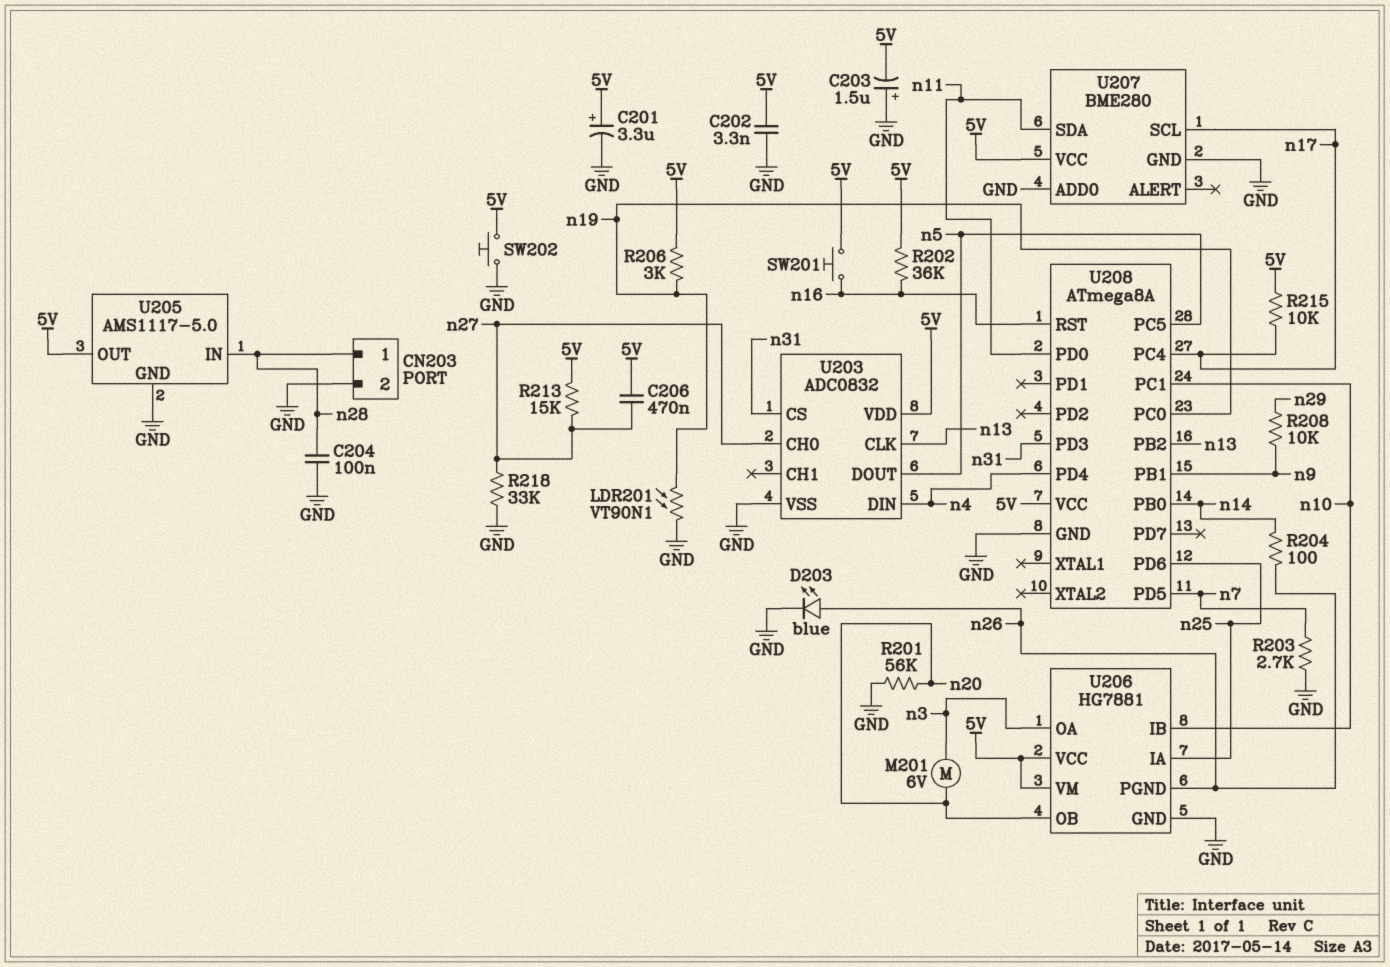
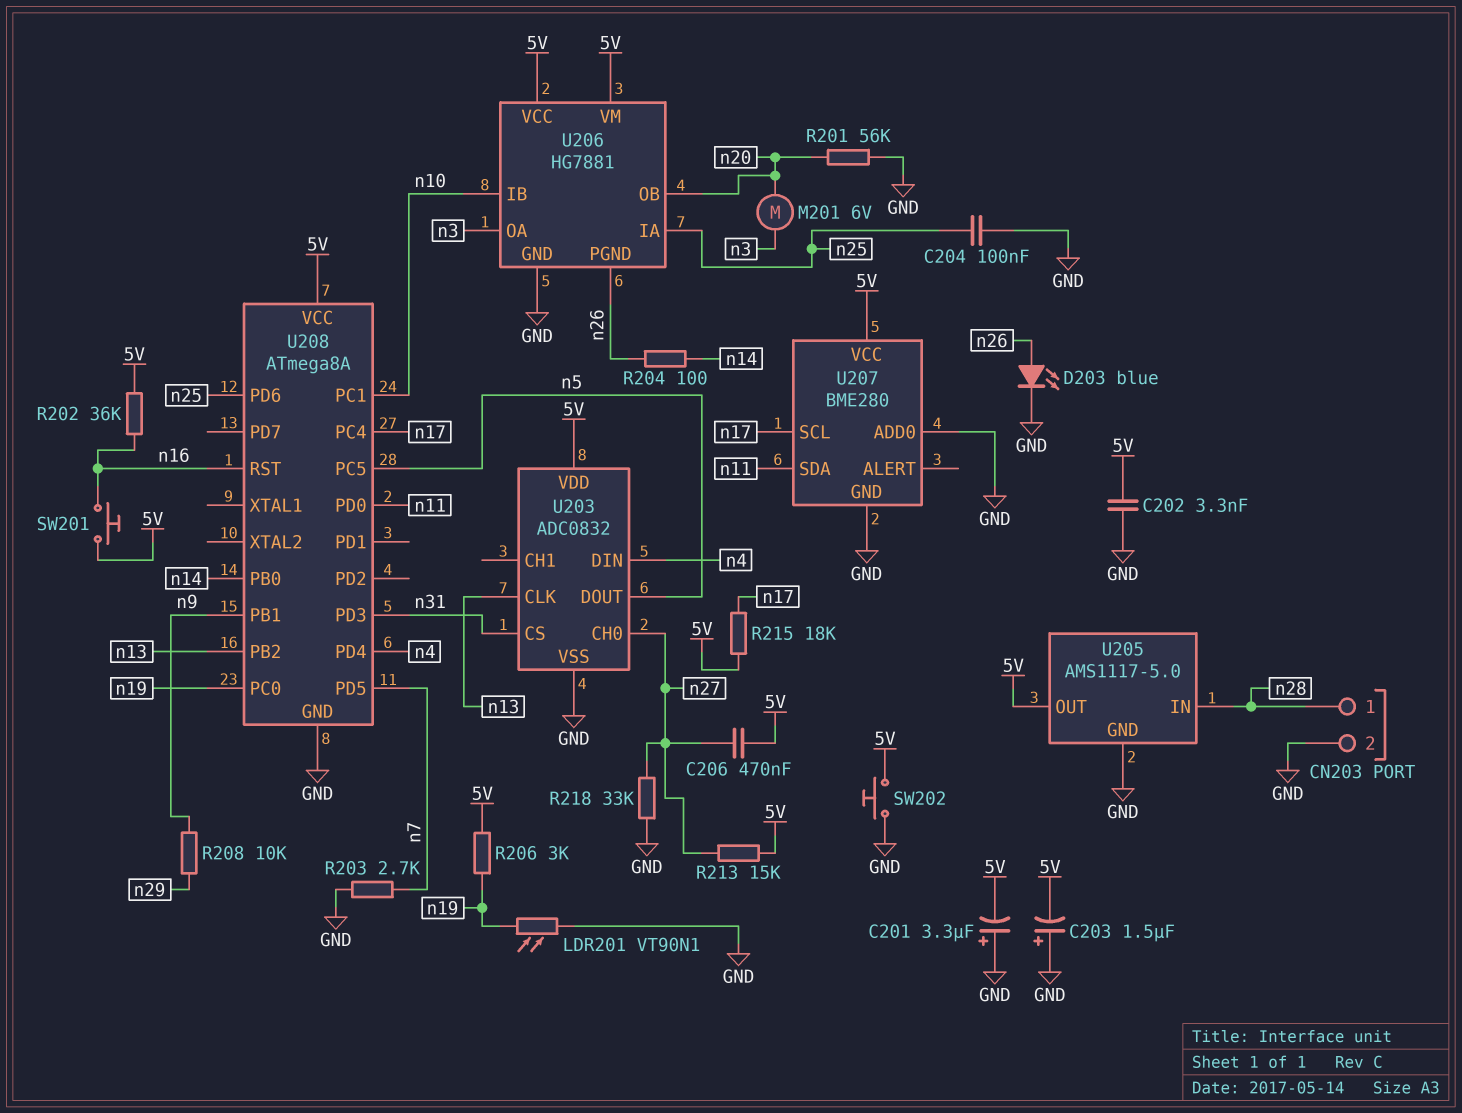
C201: 3.3uF (plus 5V, minus GND) -> 3.3uF (plus GND, minus 5V)
C204: 100nF (GND, n28) -> 100nF (GND, n25)
R215: 10k (5V, n17) -> 18k (5V, n17)

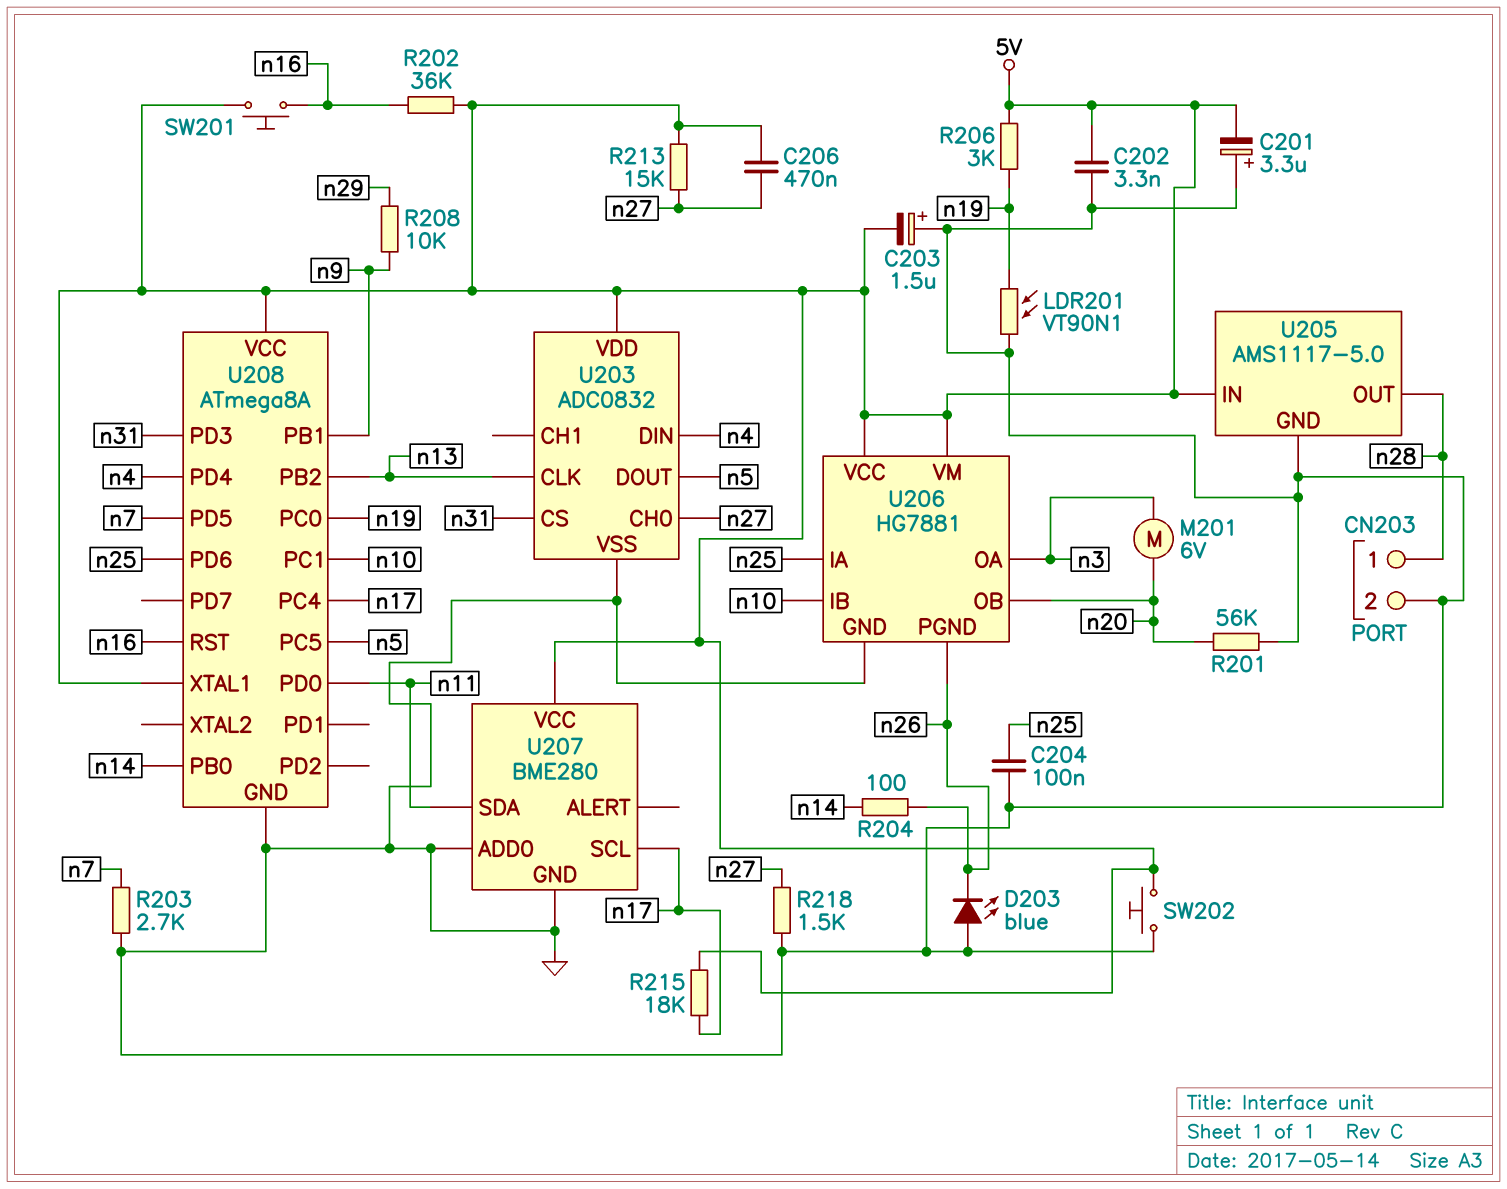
D203: LED blue (A n26, K GND) -> LED blue (A GND, K n26)
R218: 33k (GND, n27) -> 1.5k (GND, n27)
U205 pin IN: n28 -> 5V
U205 pin OUT: 5V -> n28
U208 pin XTAL1: none -> 5V

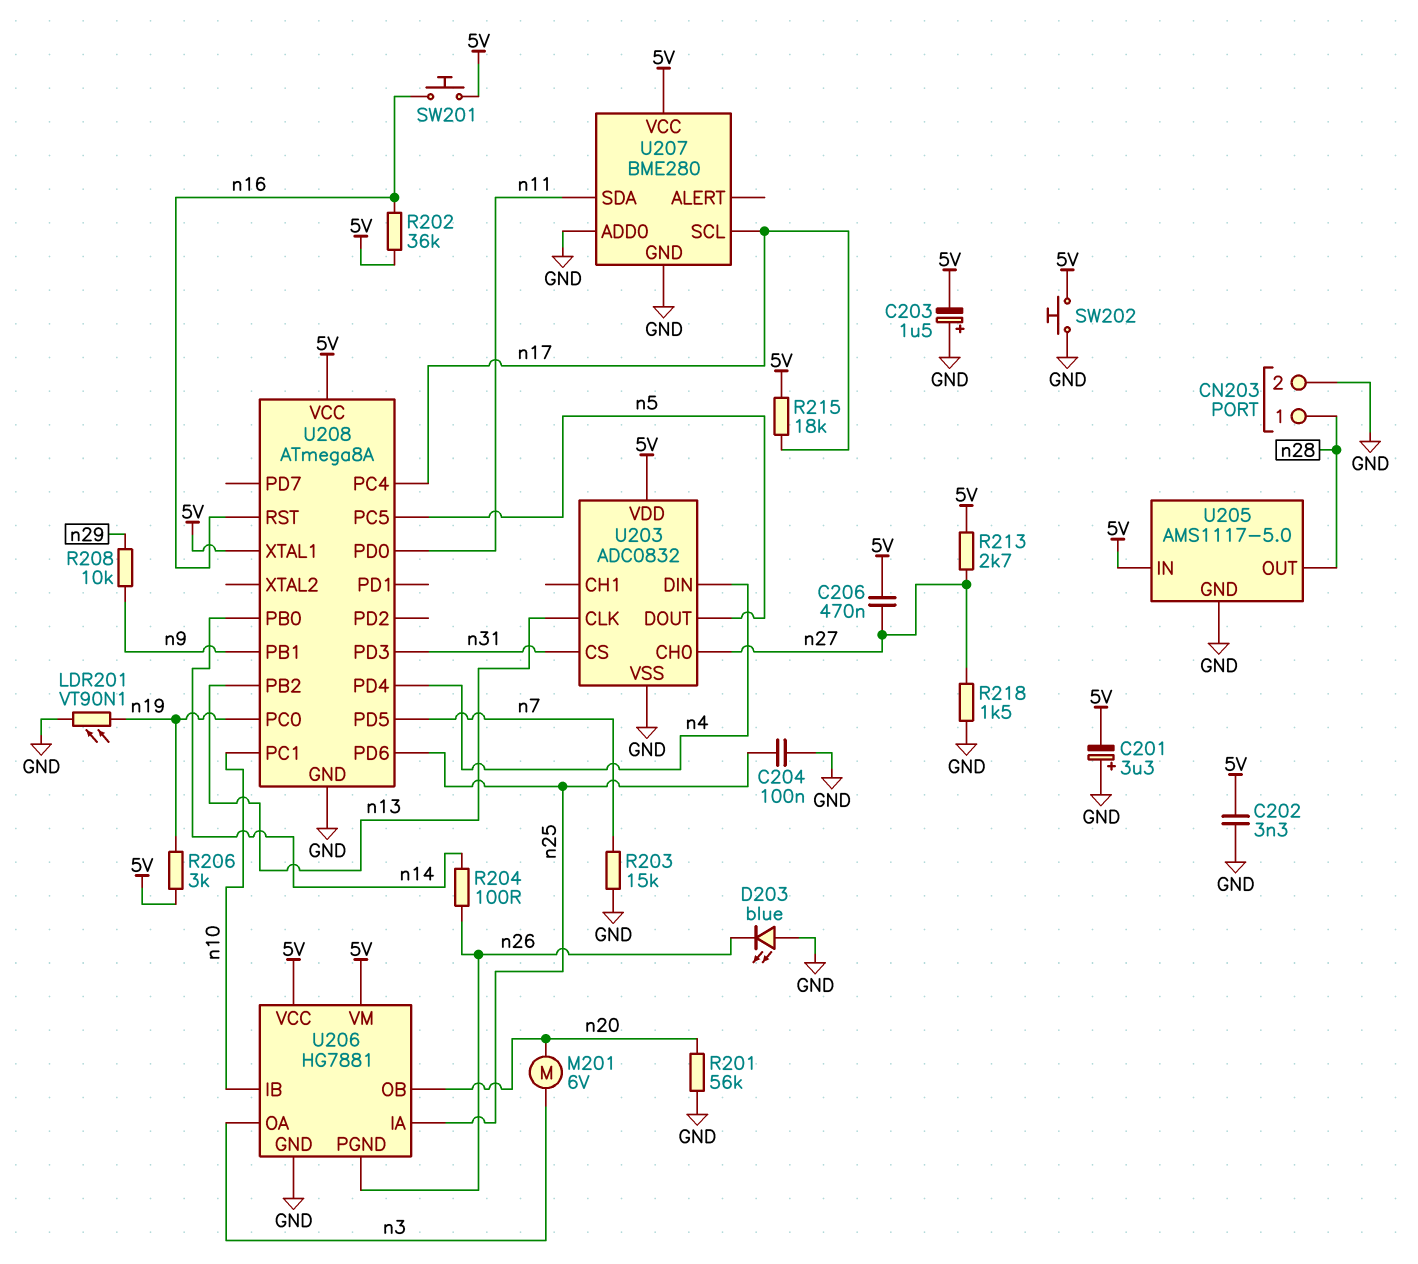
R203: 2.7k (GND, n7) -> 15k (GND, n7)
R213: 15k (5V, n27) -> 2.7k (5V, n27)

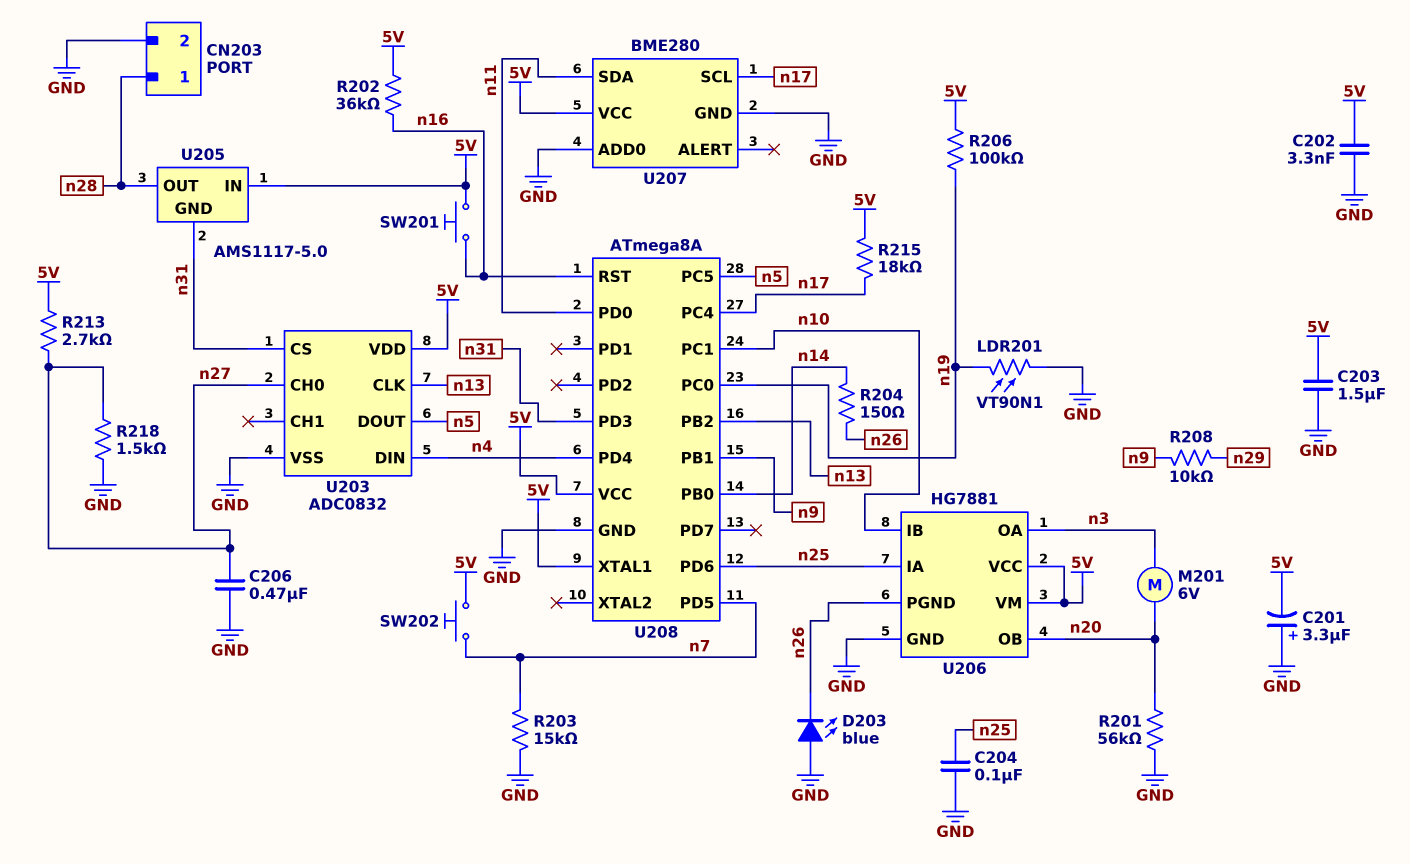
C203: 1.5uF (plus GND, minus 5V) -> 1.5uF (5V, GND)
C206: 470nF (5V, n27) -> 470nF (GND, n27)
R204: 100 (n14, n26) -> 150 (n14, n26)
R206: 3k (5V, n19) -> 100k (5V, n19)
SW202: button (5V, GND) -> button (5V, n7)
U205 pin GND: GND -> n31

